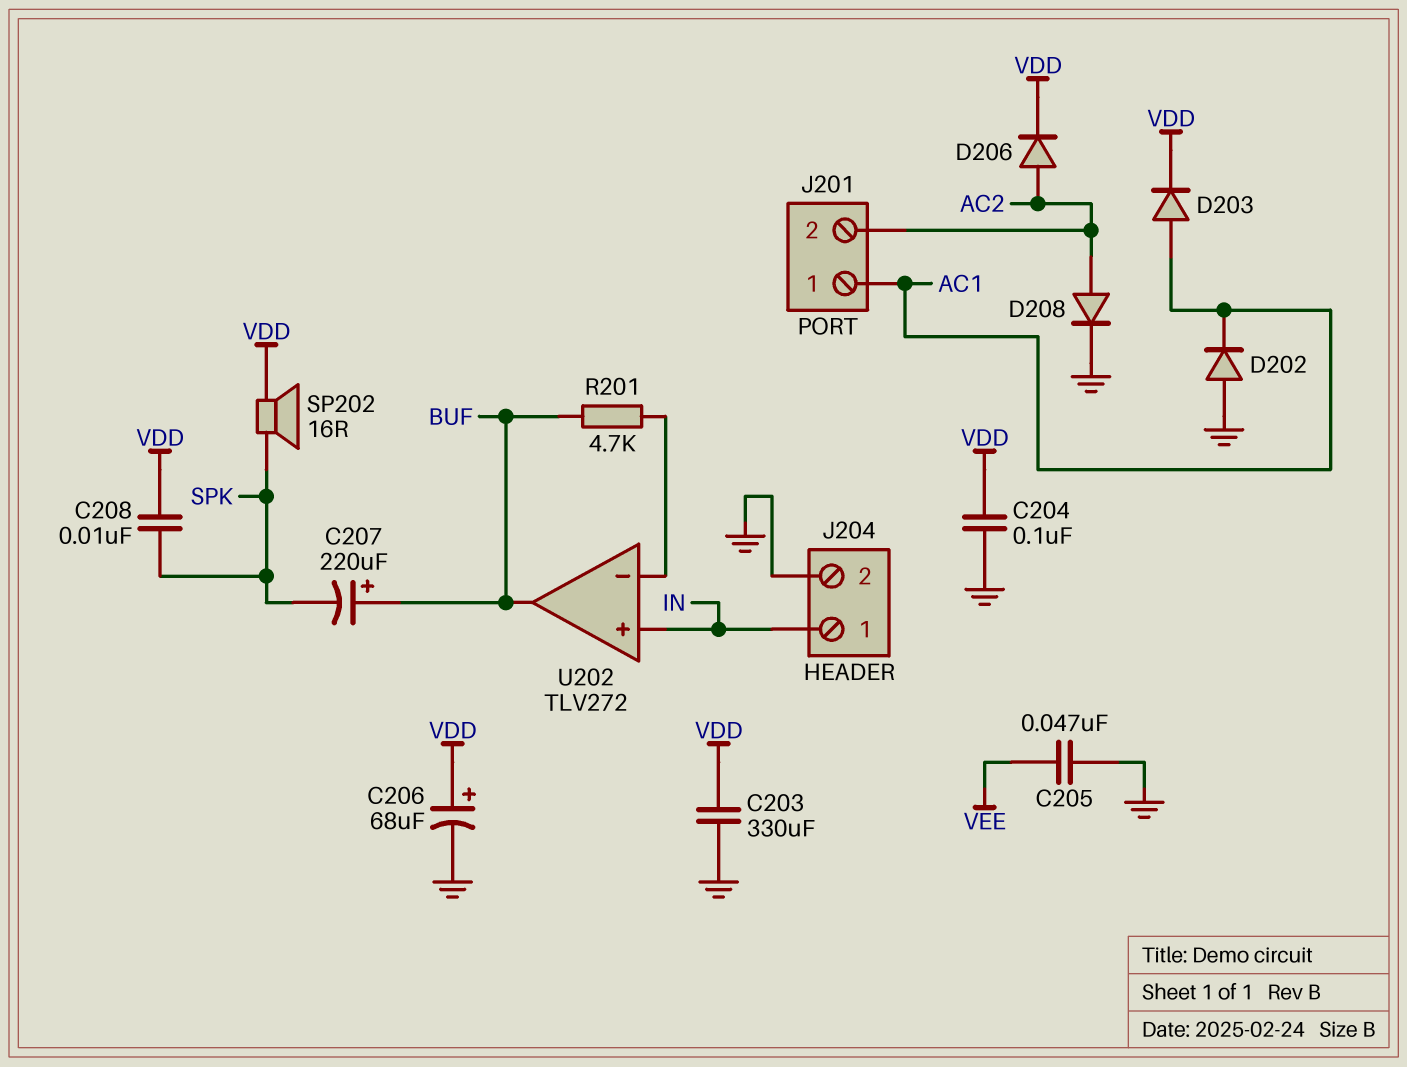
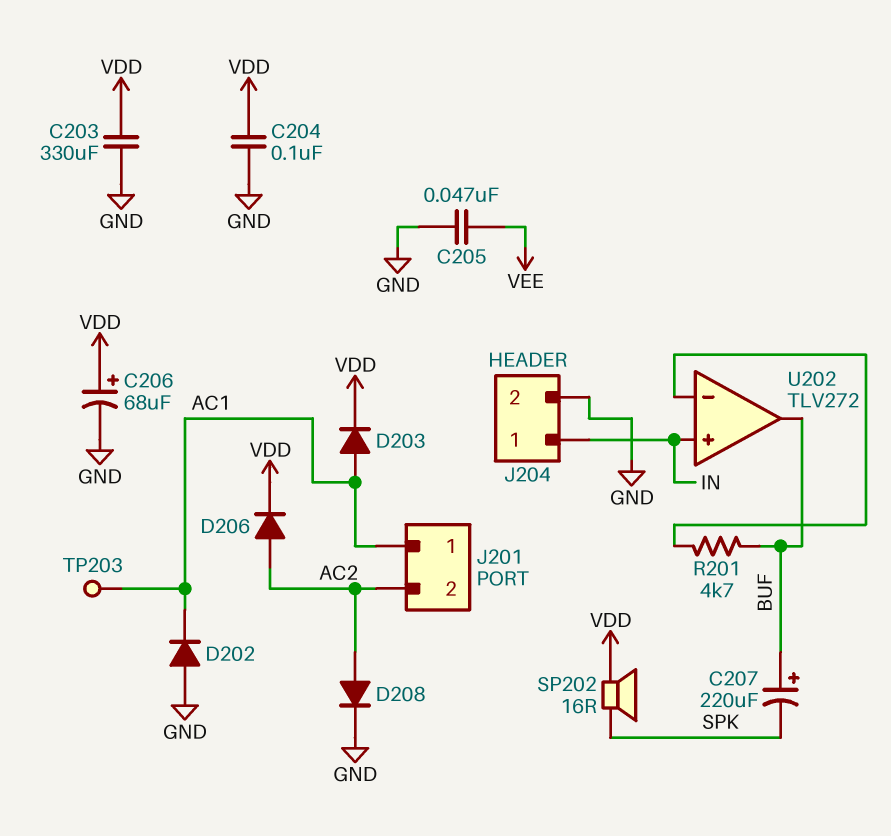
C208: 10nF (SPK, VDD) -> none
TP203: none -> test point (AC1)

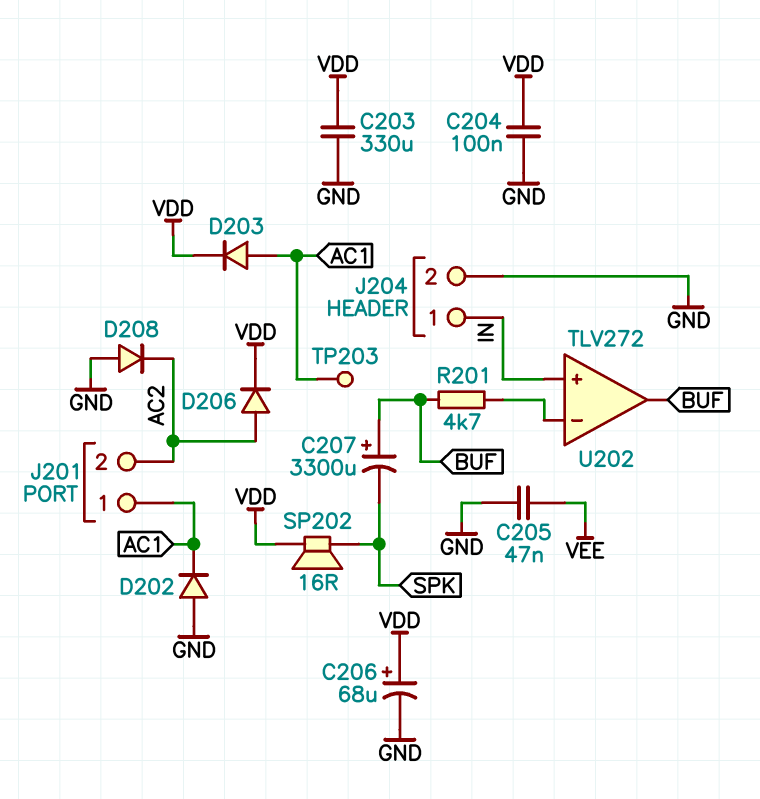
C207: 220uF (plus BUF, minus SPK) -> 3300uF (plus BUF, minus SPK)
D208: diode (A AC2, K GND) -> diode (A GND, K AC2)

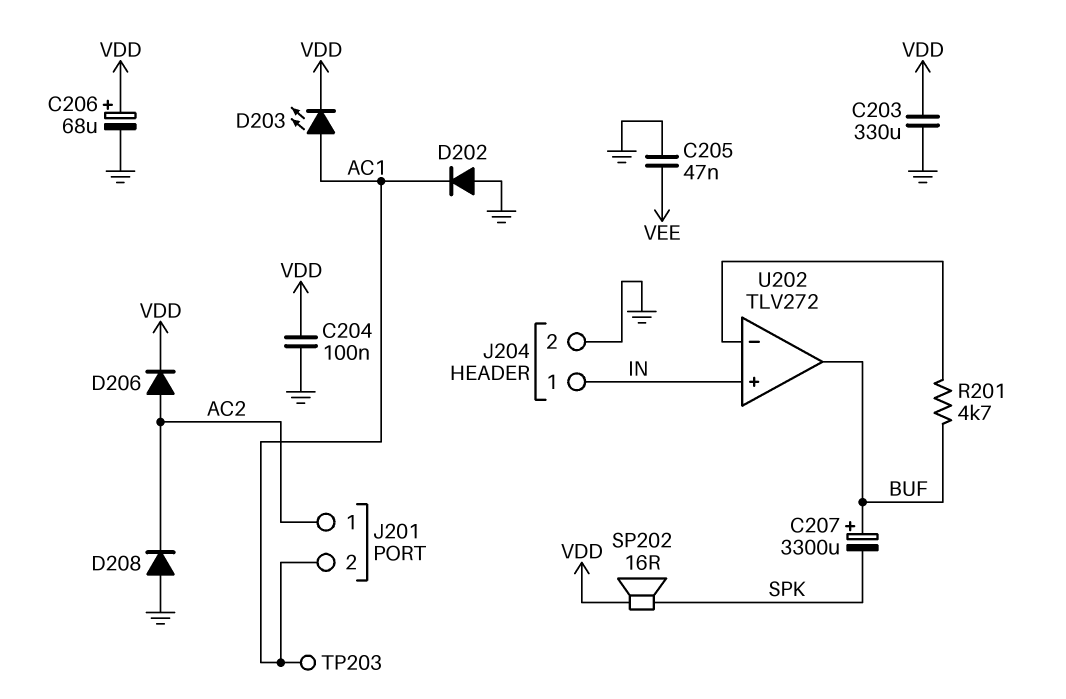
D203: diode (A AC1, K VDD) -> LED (A AC1, K VDD)
J201 pin 1: AC1 -> AC2
J201 pin 2: AC2 -> AC1

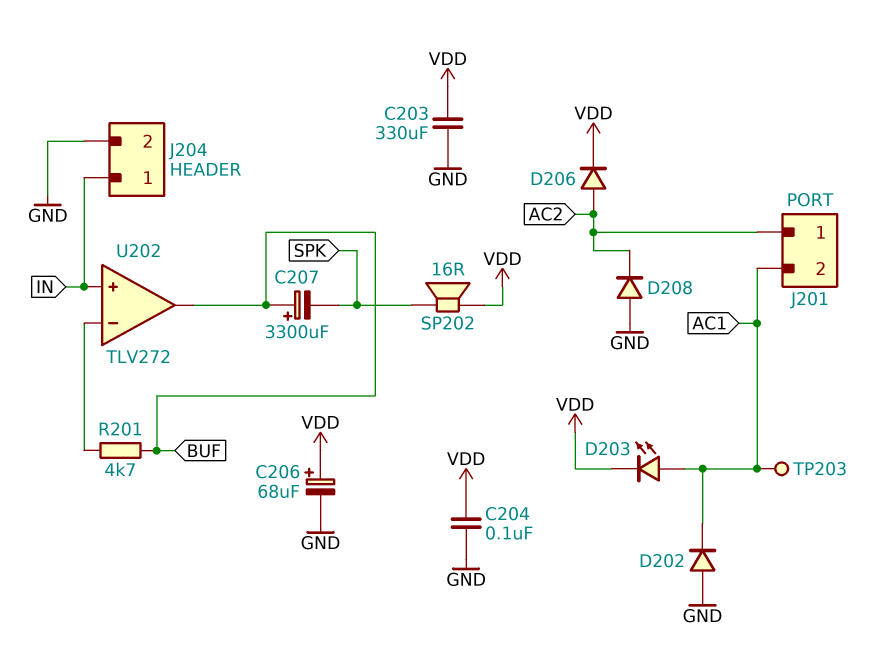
C205: 47nF (GND, VEE) -> none

